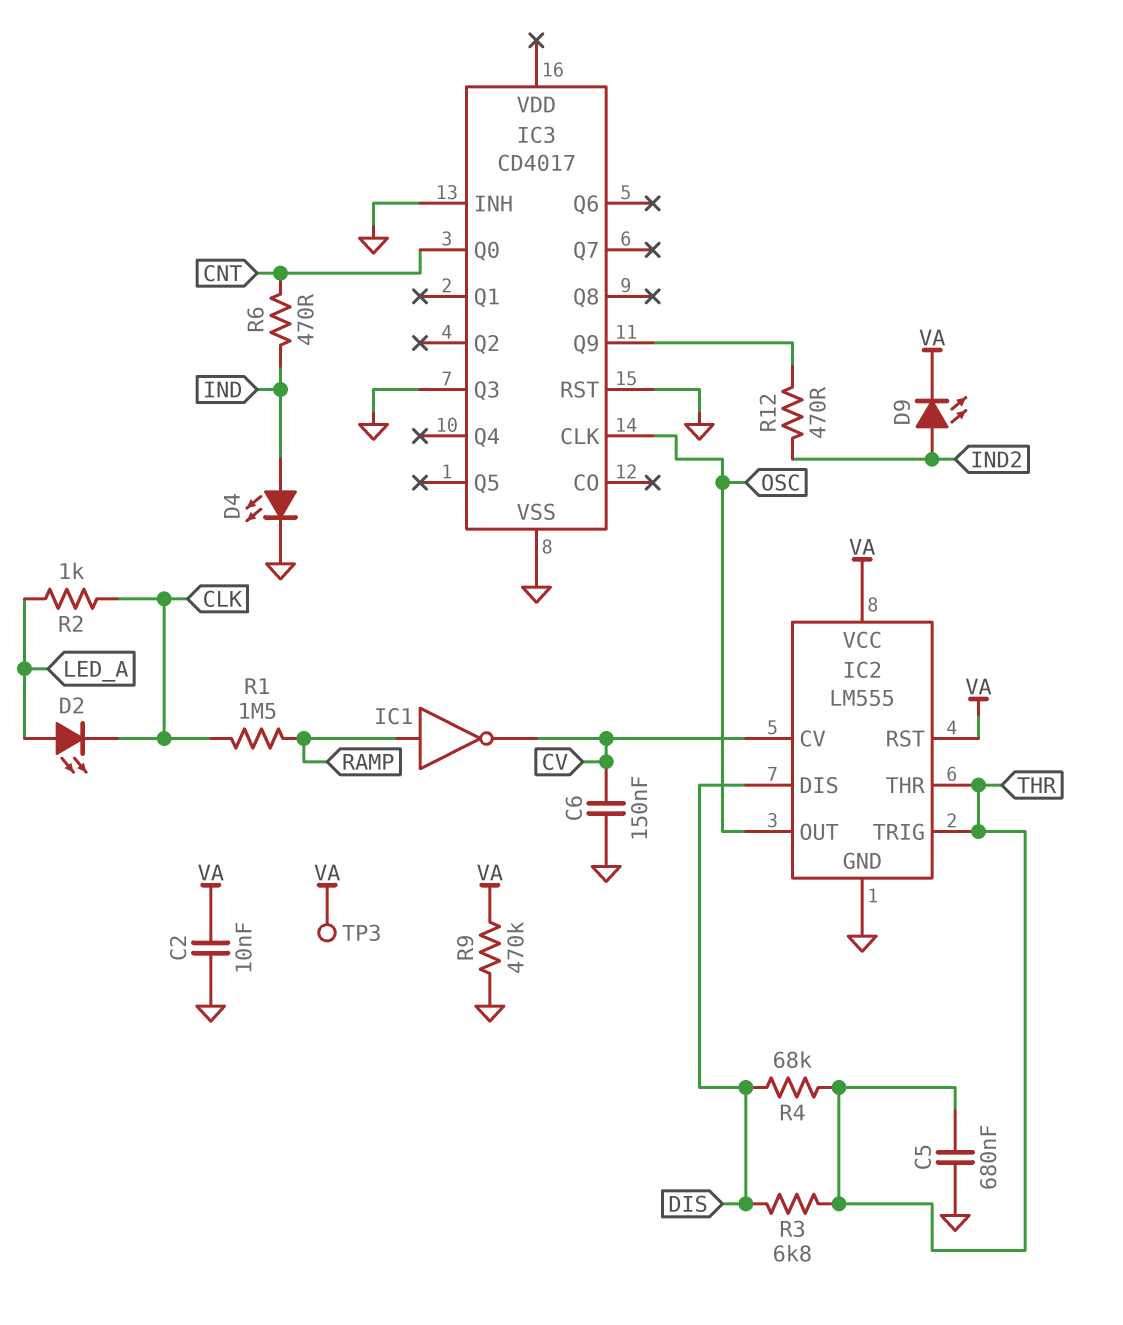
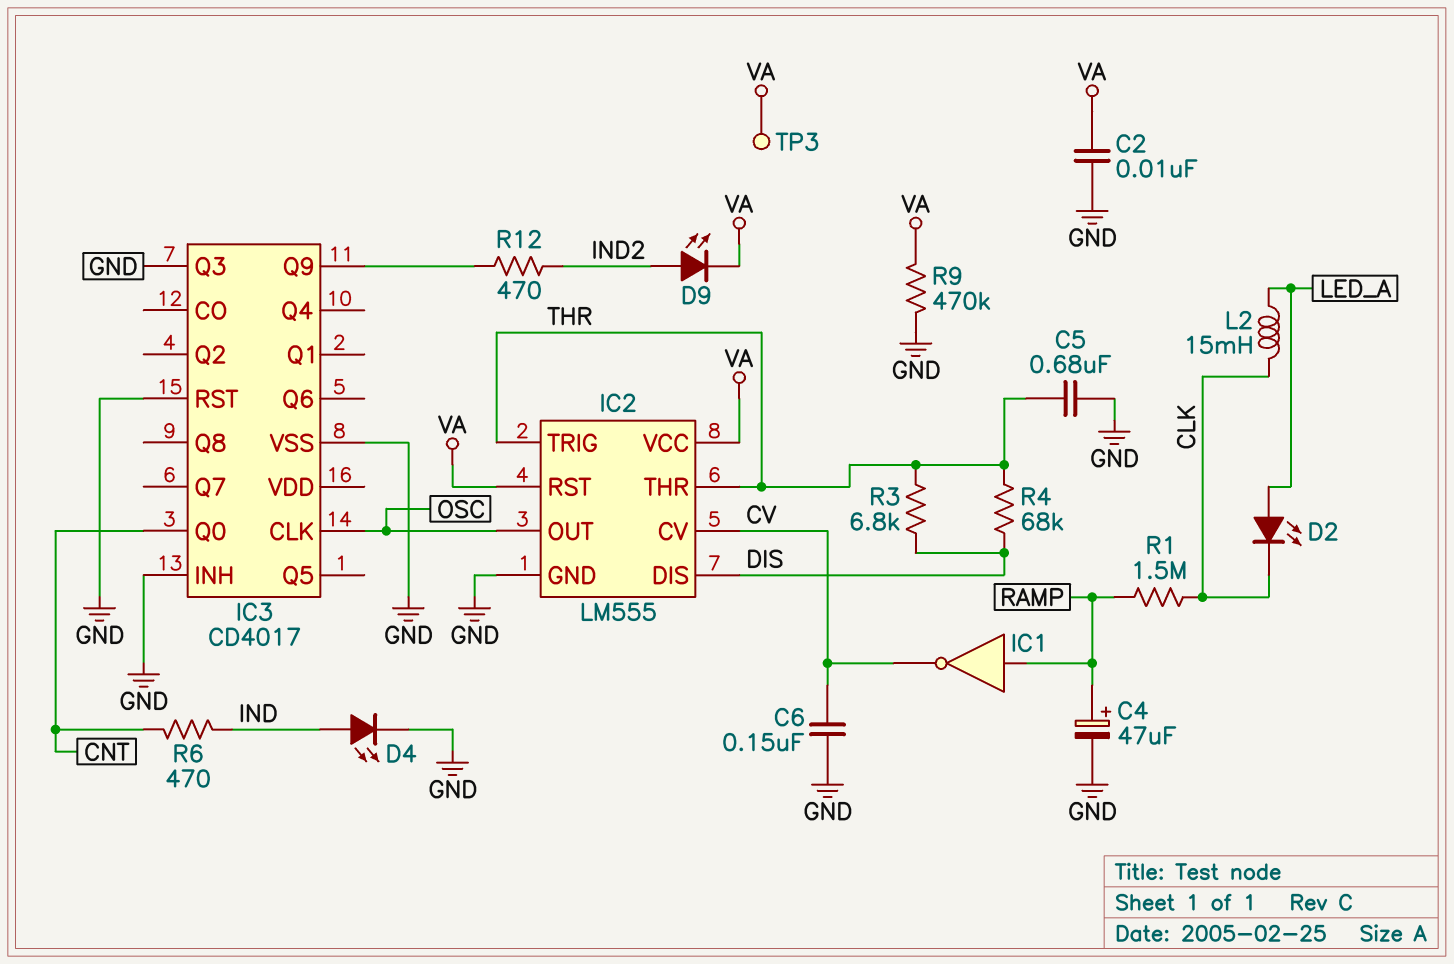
C4: none -> 47uF (plus RAMP, minus GND)
L2: none -> 15mH (CLK, LED_A)
R2: 1k (CLK, LED_A) -> none

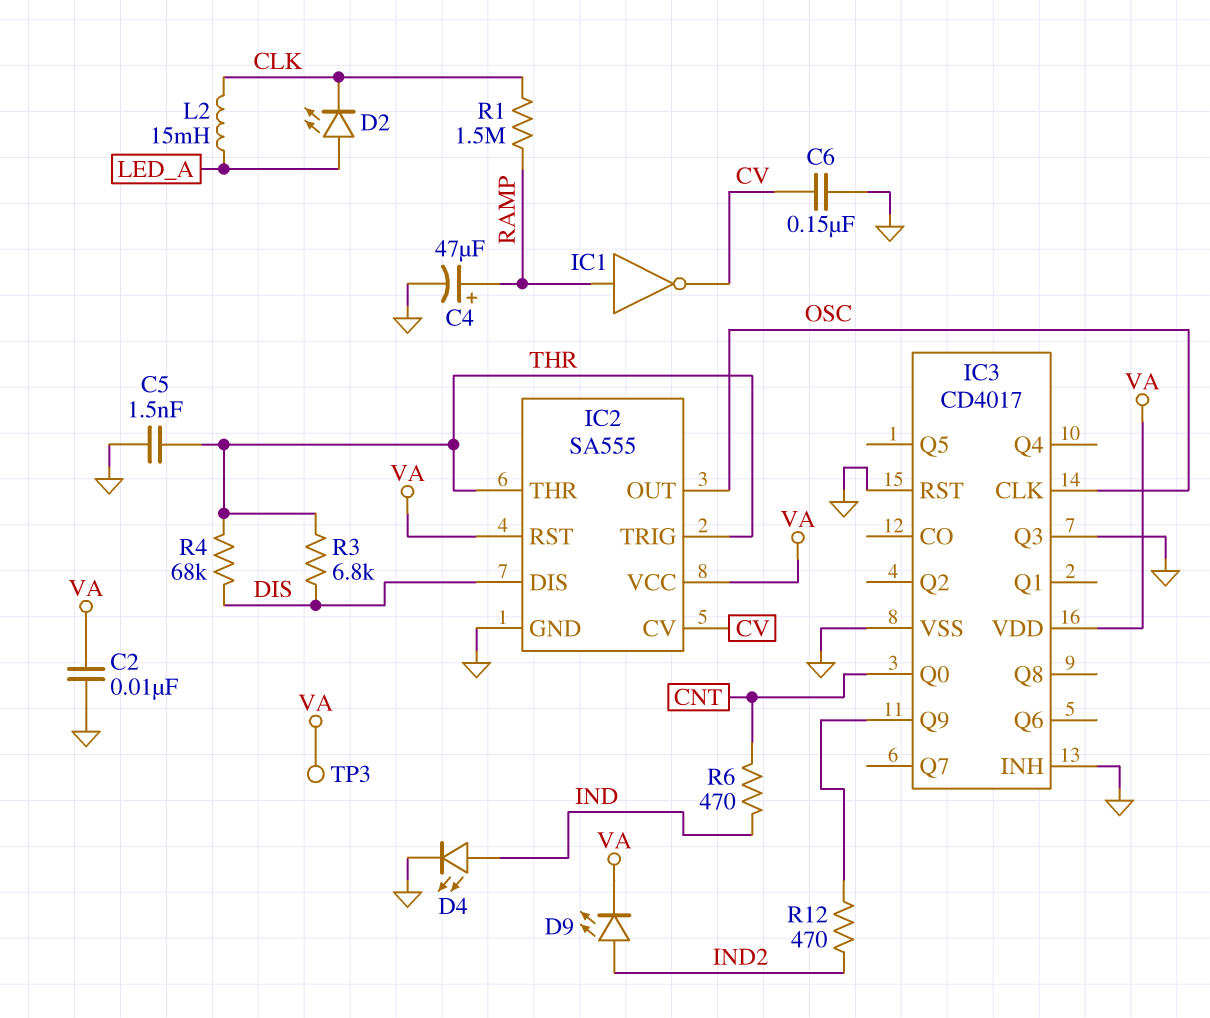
C5: 680nF (GND, THR) -> 1.5nF (GND, THR)
IC2: LM555 -> SA555
IC3 pin VDD: none -> VA
R9: 470k (GND, VA) -> none

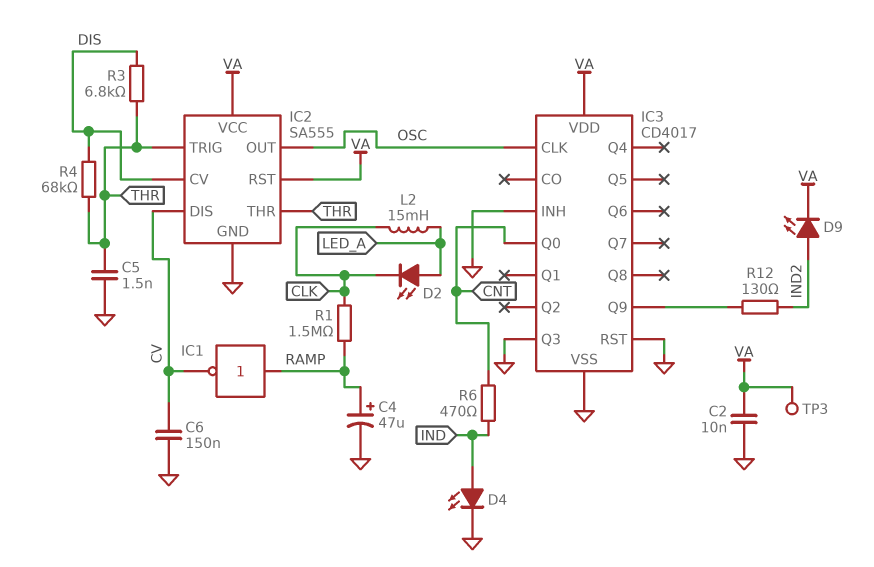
IC2 pin CV: CV -> DIS
IC2 pin DIS: DIS -> CV
R12: 470 (IC3/Q9, IND2) -> 130 (IC3/Q9, IND2)

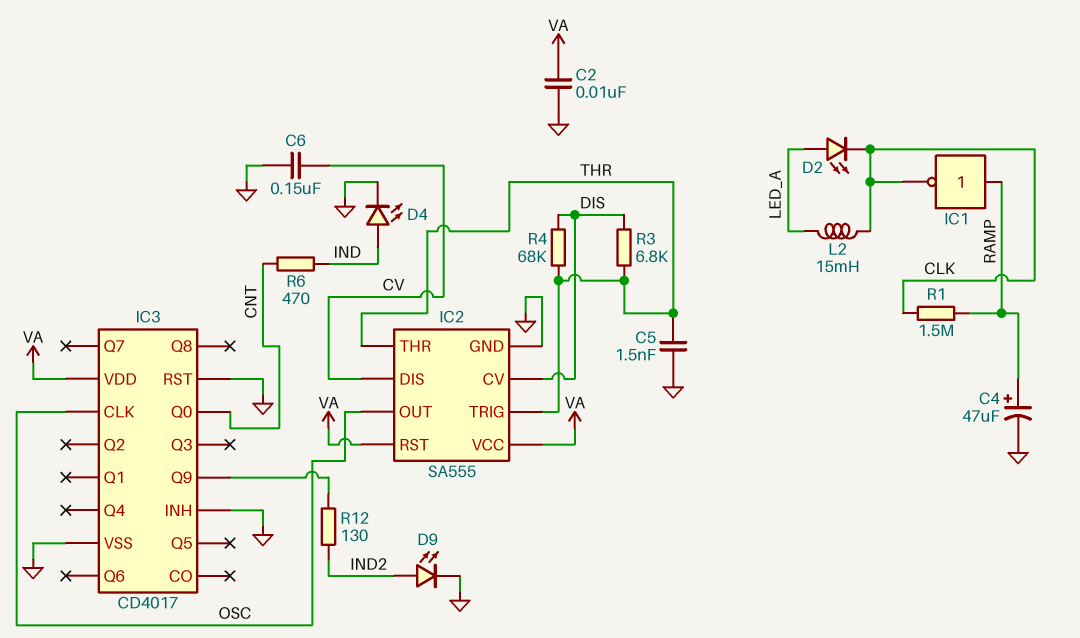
D9: LED (A IND2, K VA) -> LED (A IND2, K GND)
IC1: NOT (in RAMP, out CV) -> NOT (in RAMP, out CLK)
IC3 pin Q3: GND -> none
TP3: test point (VA) -> none

